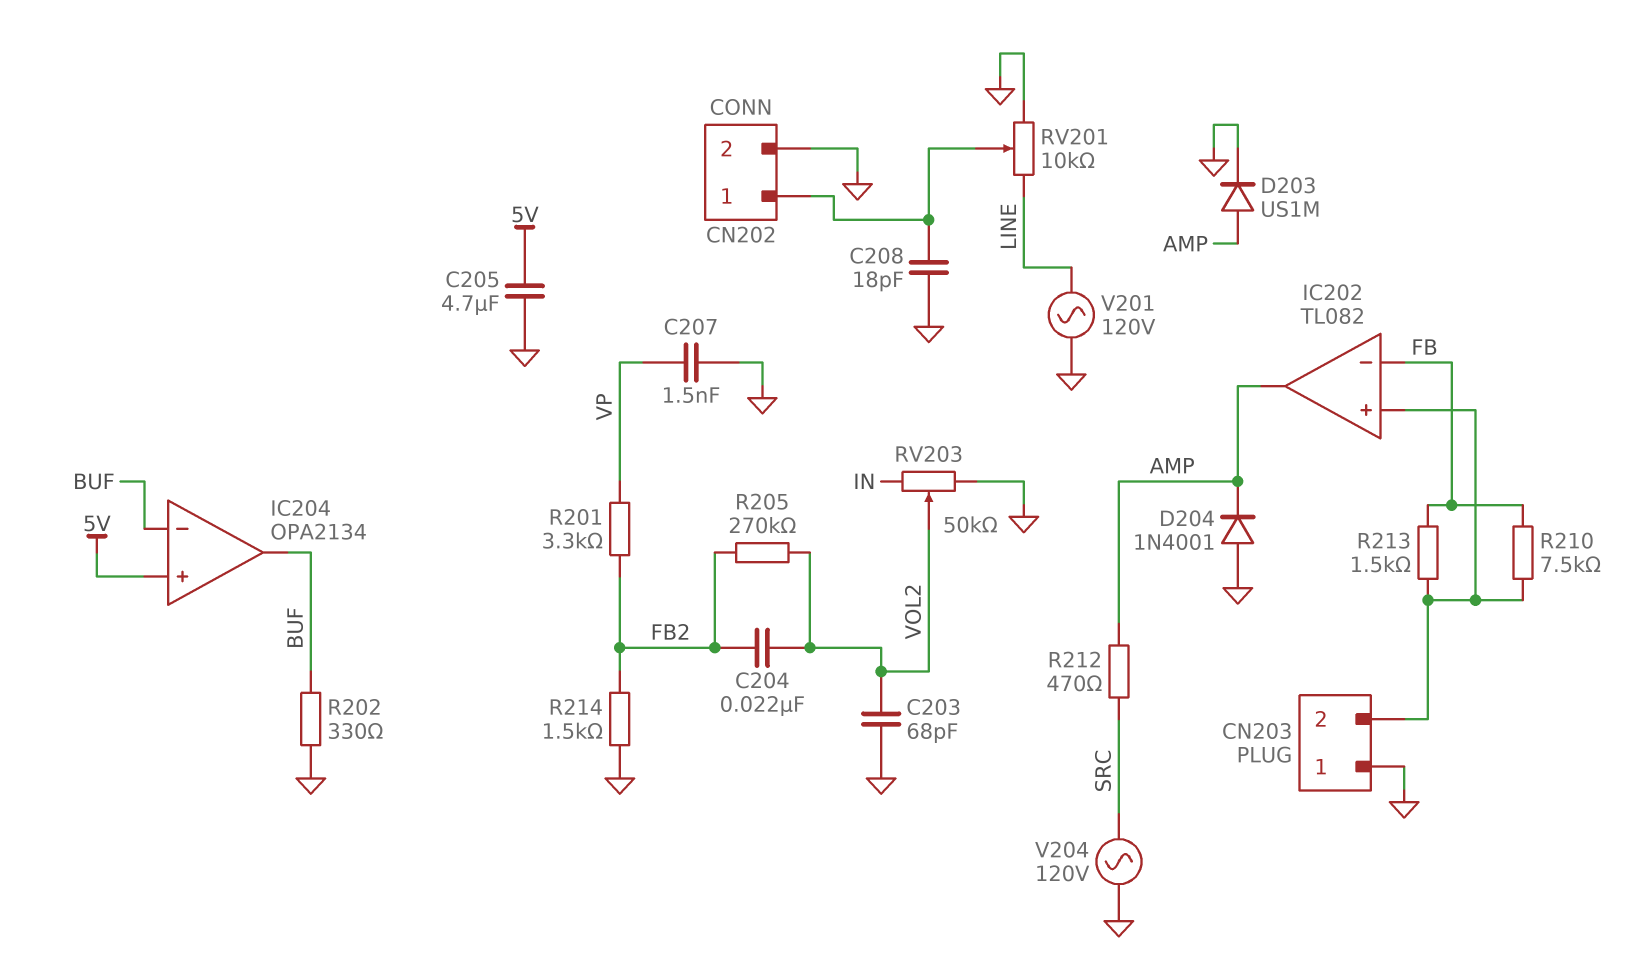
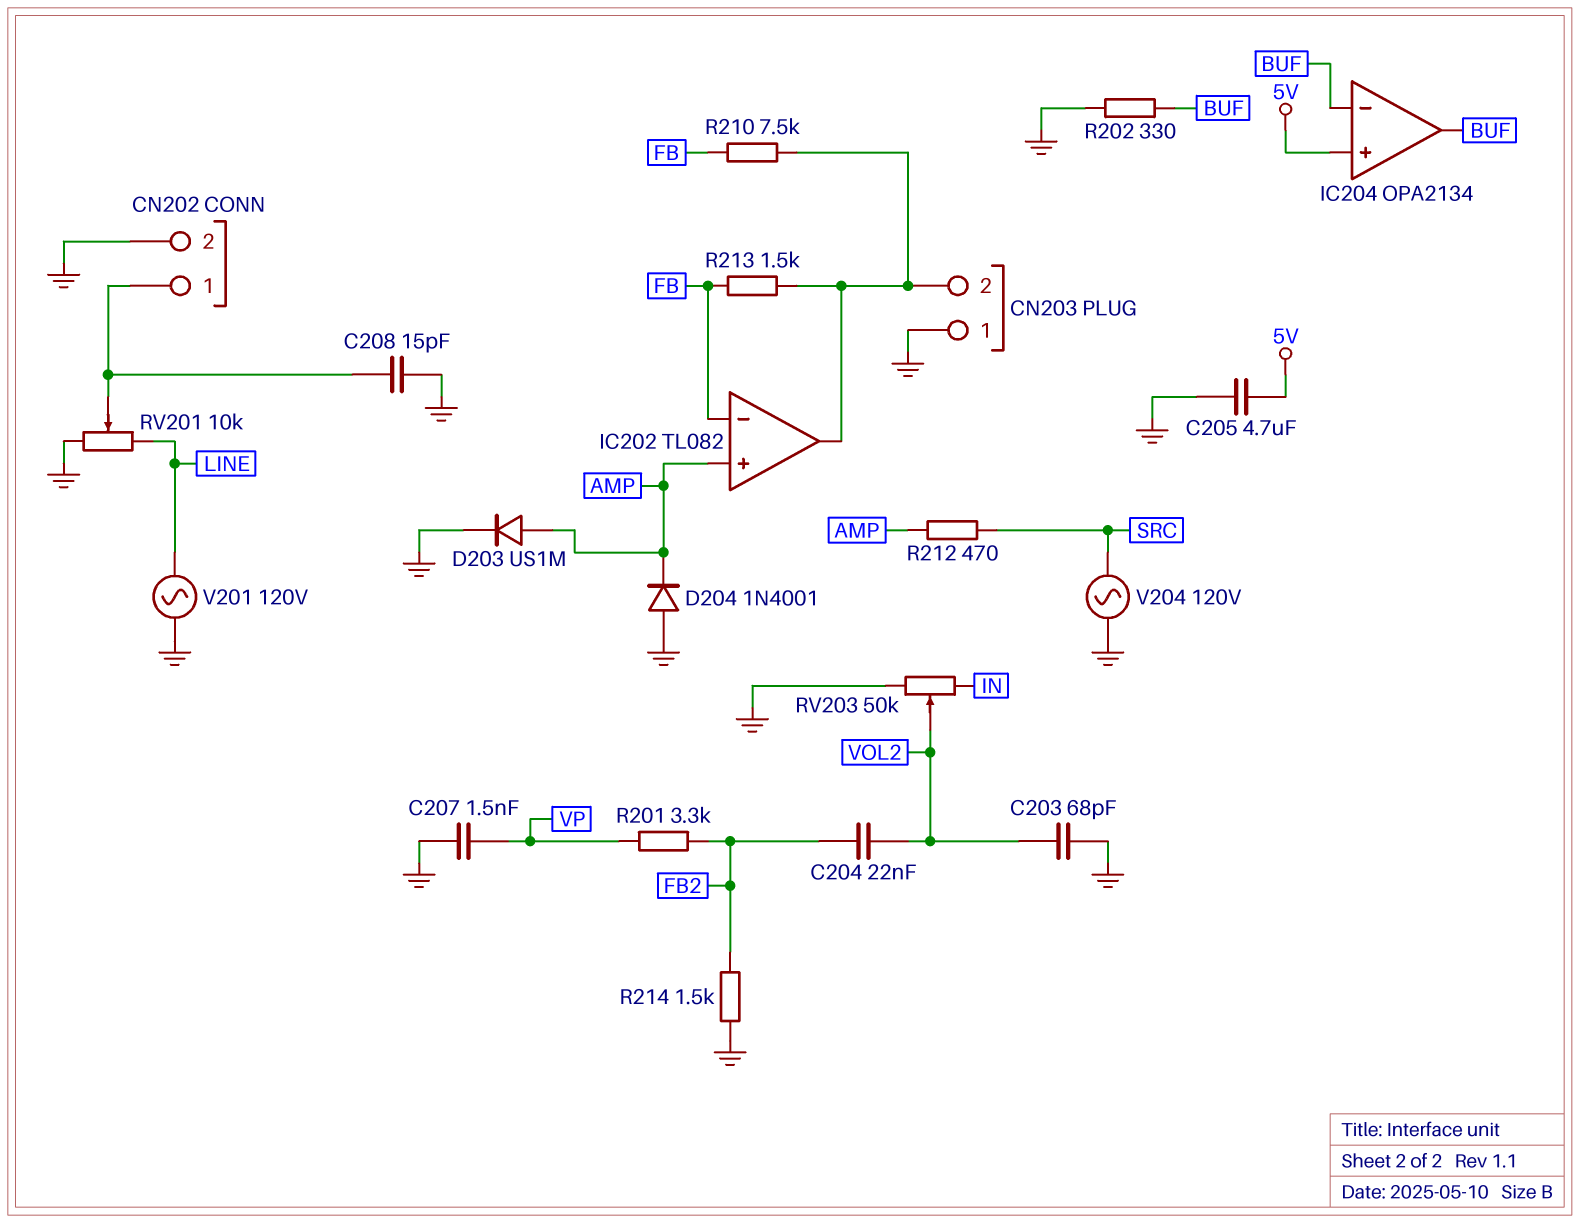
C208: 18pF (CN202/1, GND) -> 15pF (CN202/1, GND)
IC202 pin in+: CN203/2 -> AMP
IC202 pin out: AMP -> CN203/2
R205: 270k (FB2, VOL2) -> none

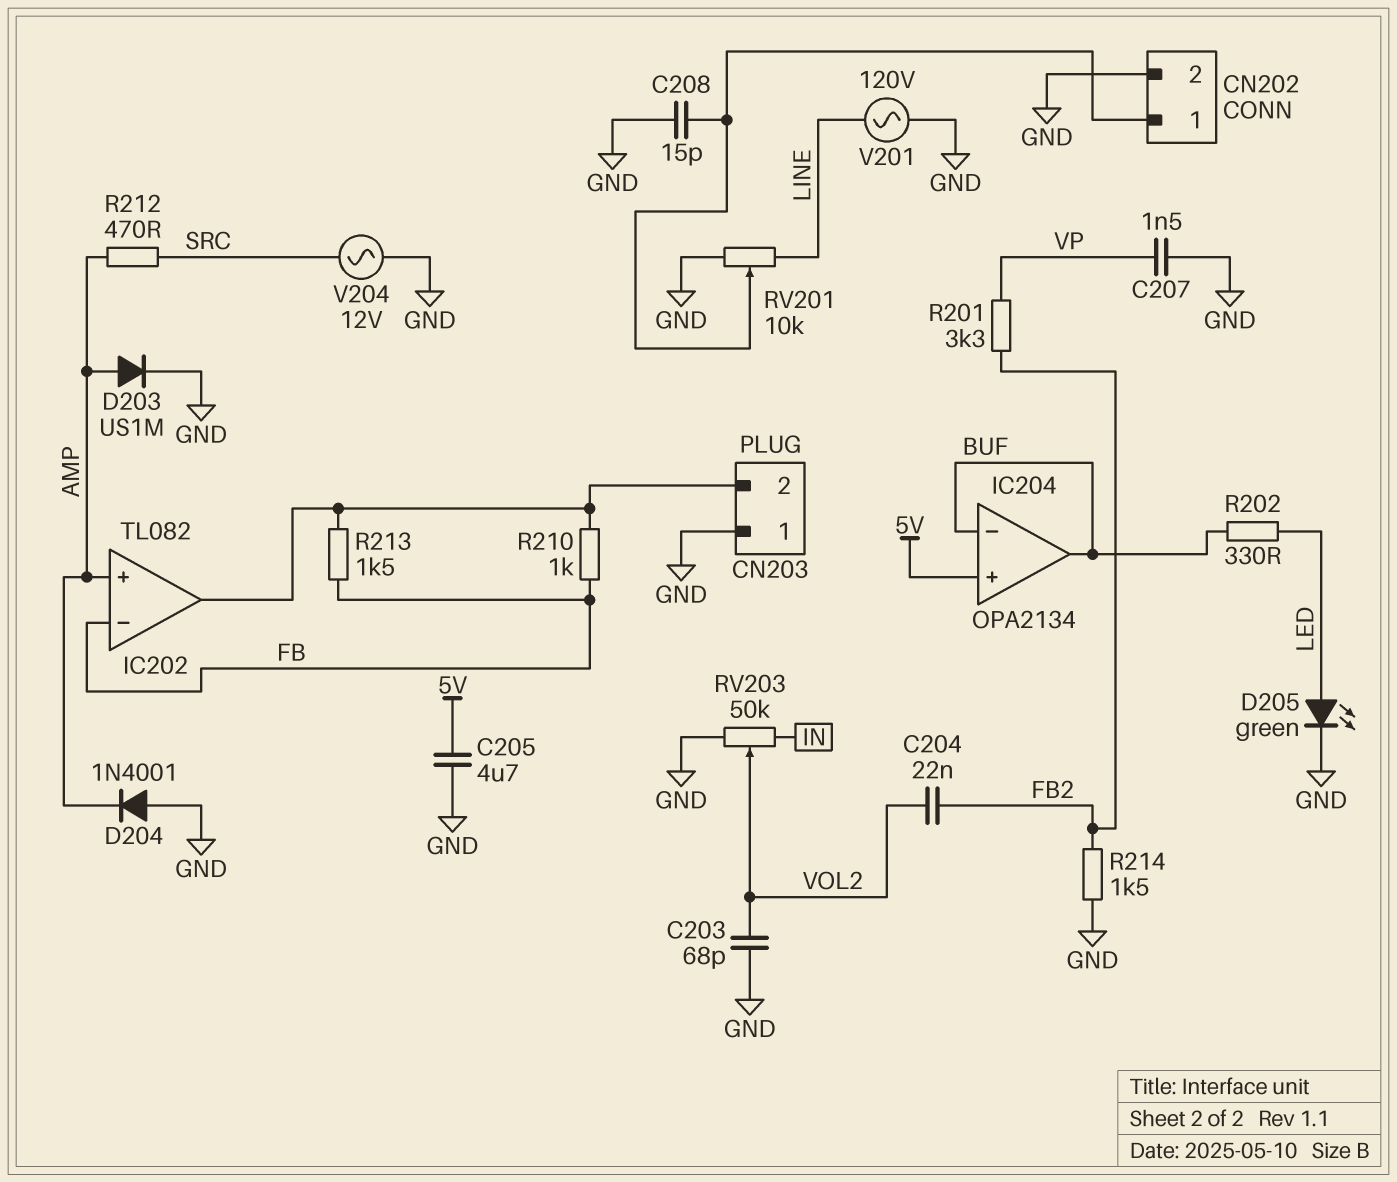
D205: none -> LED green (A LED, K GND)
R202: 330 (BUF, GND) -> 330 (BUF, LED)
R210: 7.5k (CN203/2, FB) -> 1k (CN203/2, FB)
V204: AC 120V (GND, SRC) -> AC 12V (GND, SRC)

